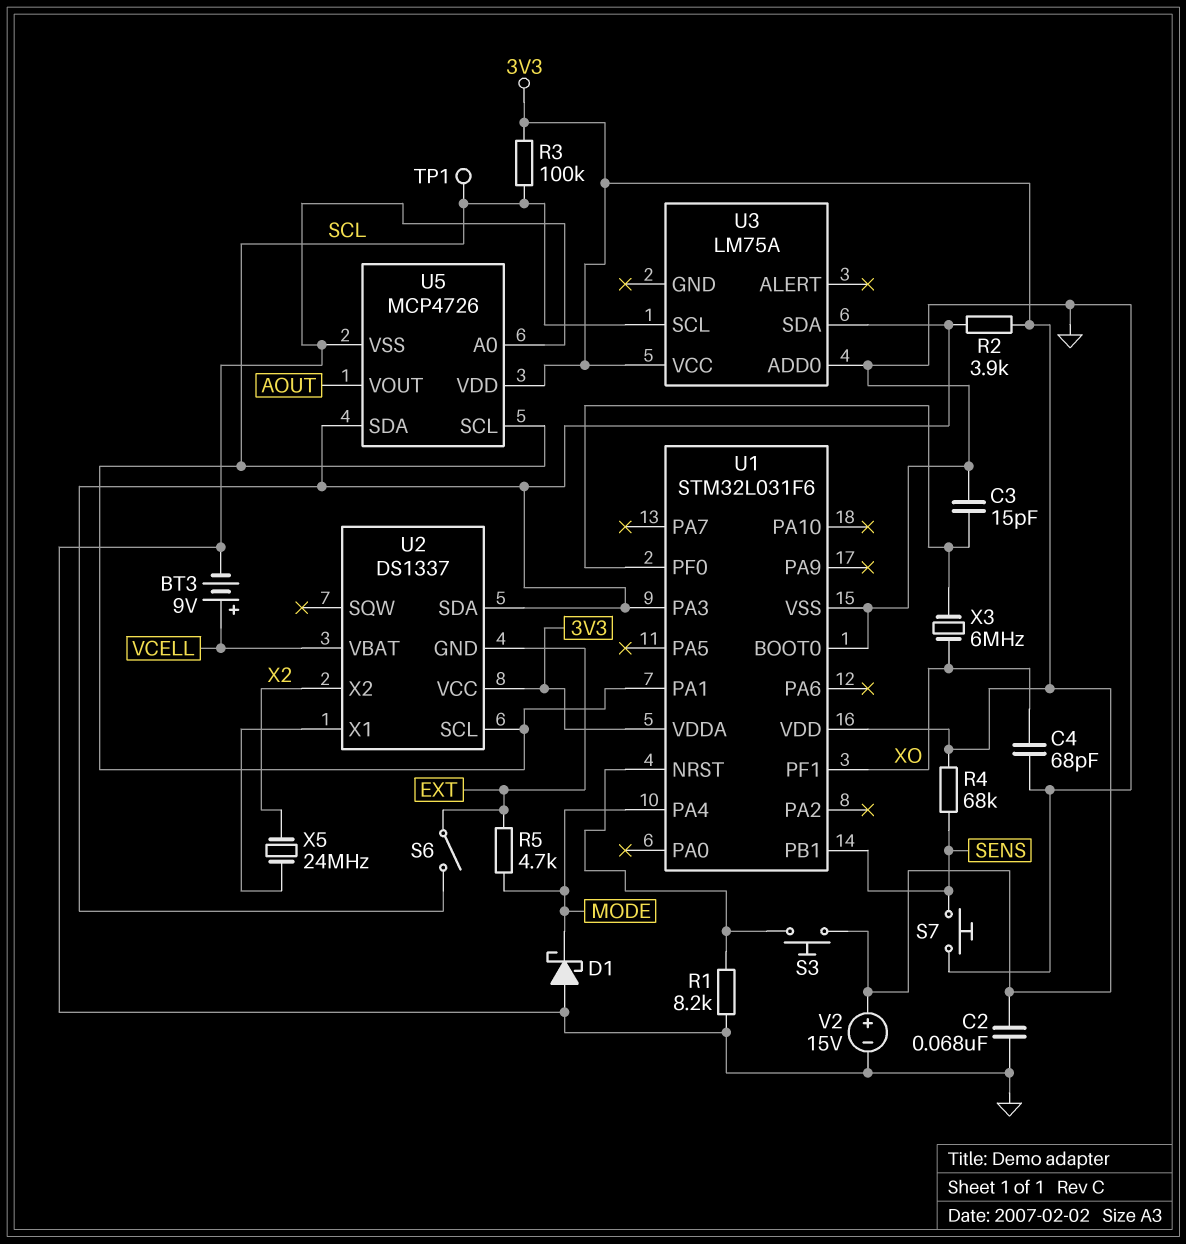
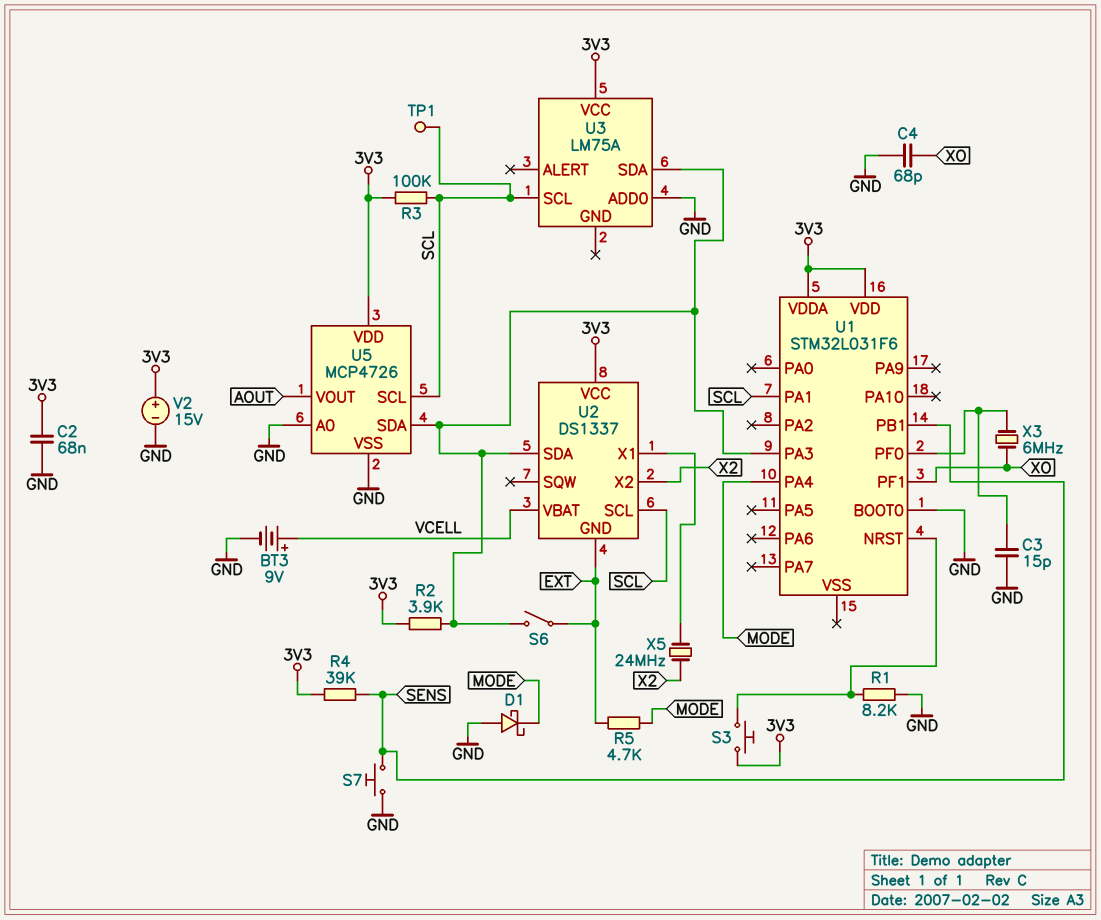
R4: 68k (3V3, SENS) -> 39k (3V3, SENS)
U1 pin VSS: GND -> none

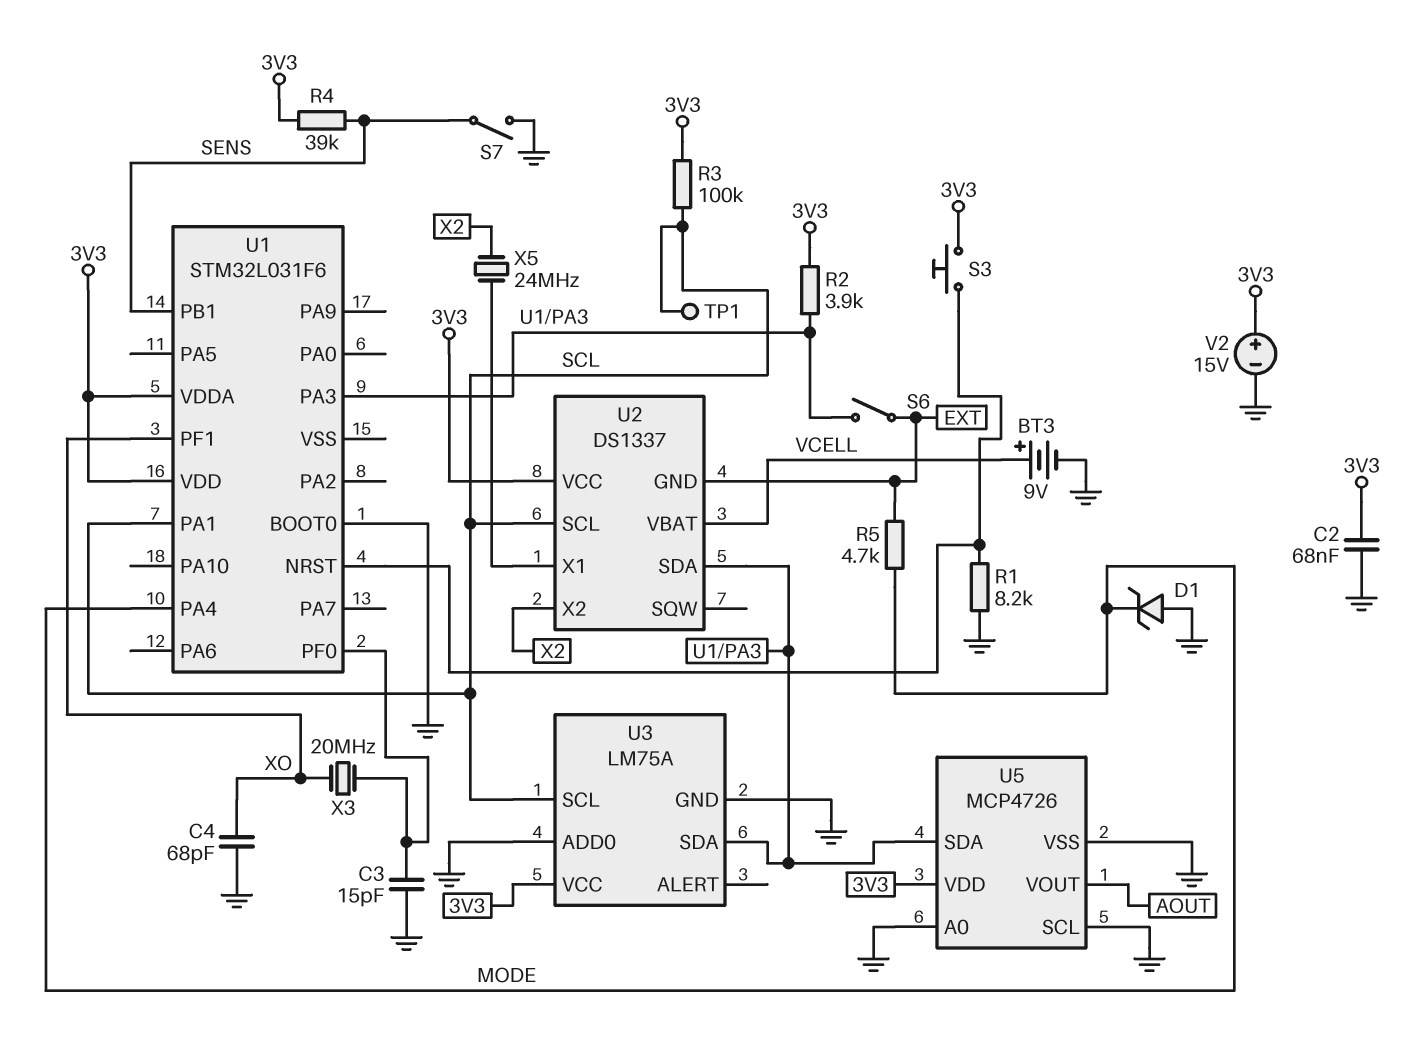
D1: schottky (A GND, K MODE) -> zener (A GND, K MODE)
S7: button (GND, SENS) -> switch (GND, SENS)
U3 pin GND: none -> GND
U5 pin SCL: SCL -> GND
X3: 6MHz (U1/PF0, XO) -> 20MHz (U1/PF0, XO)

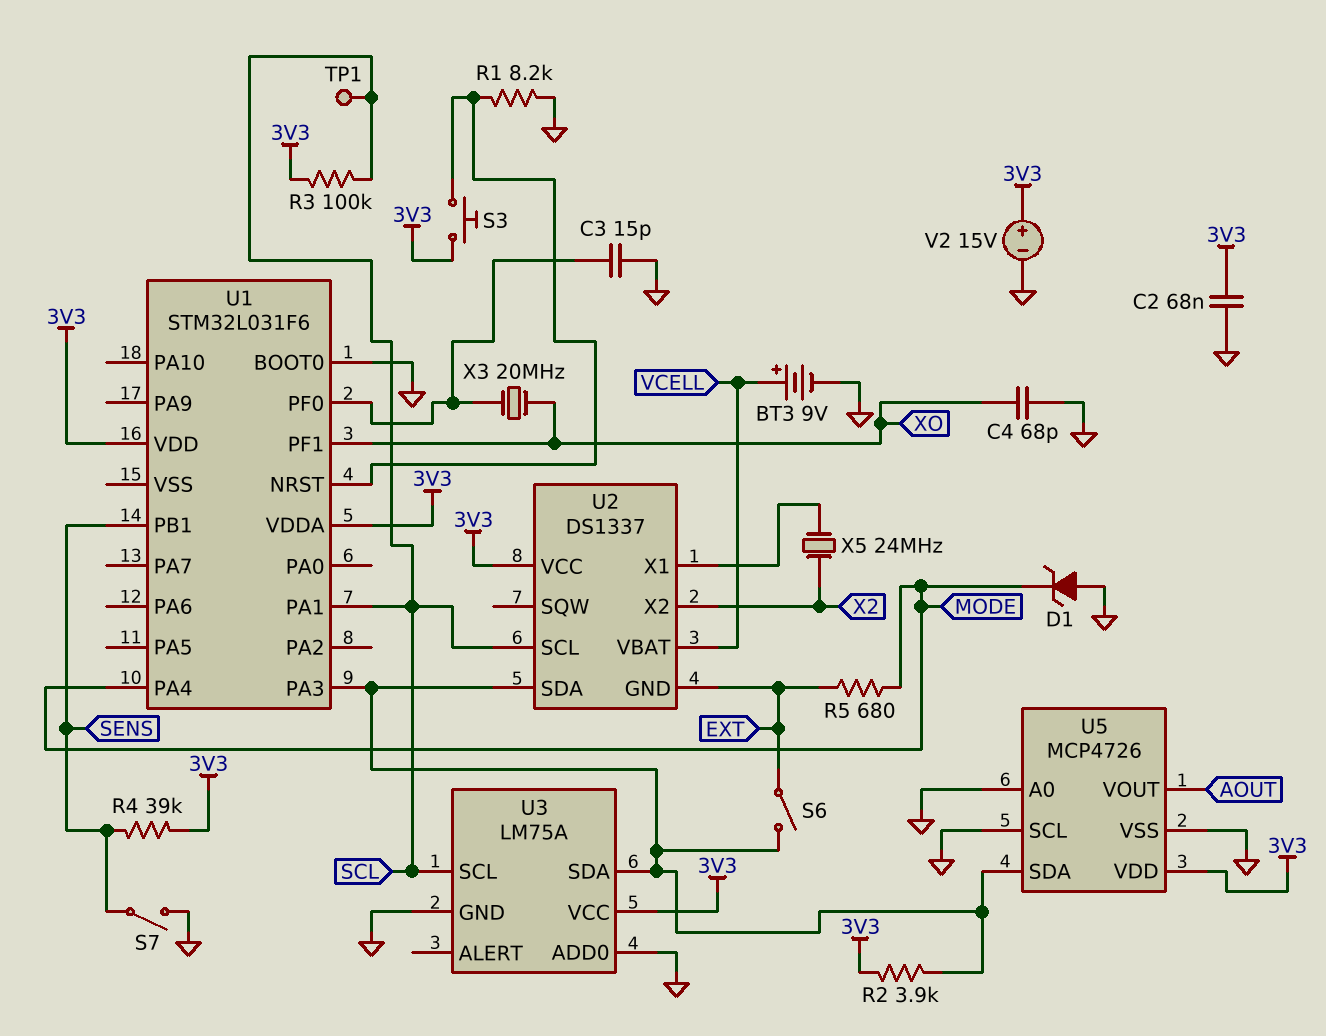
R5: 4.7k (EXT, MODE) -> 680 (EXT, MODE)

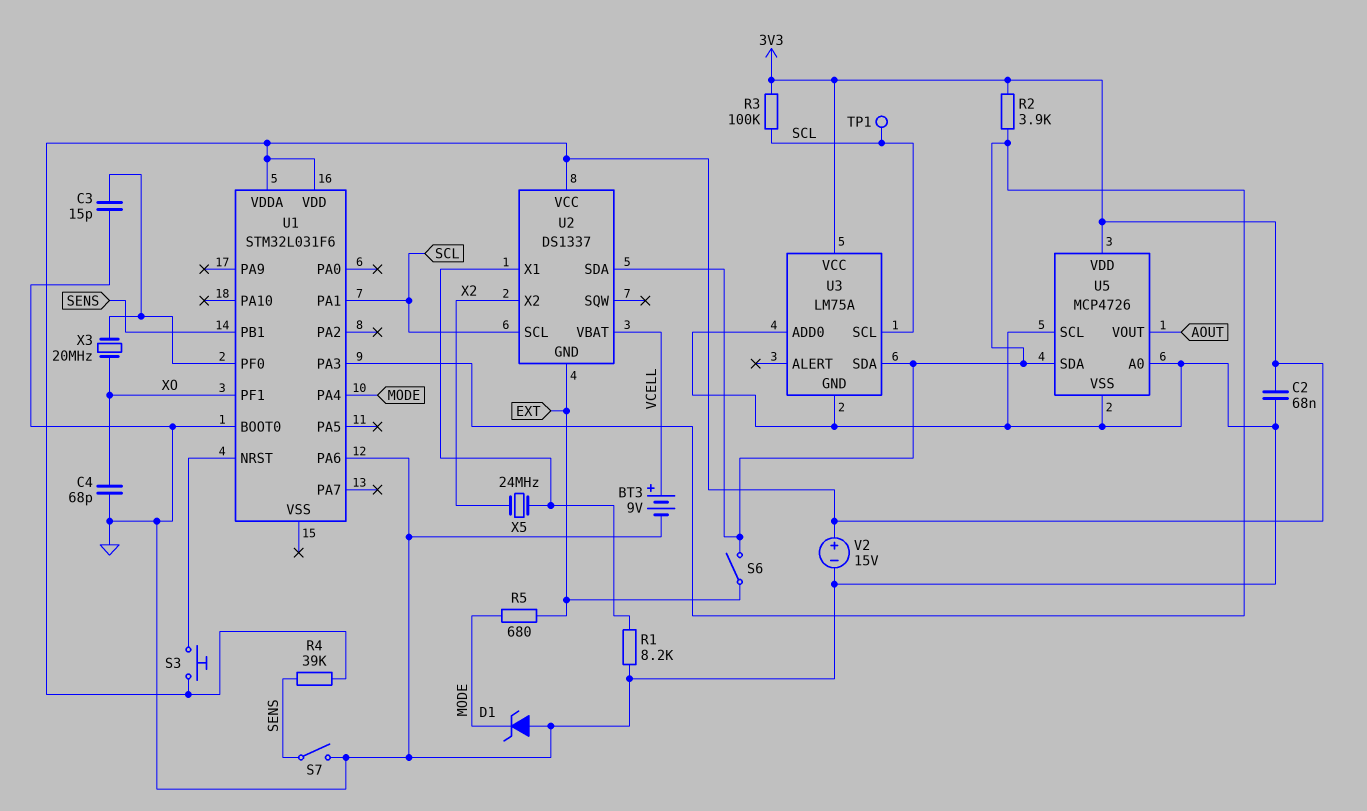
R1: 8.2k (GND, U1/NRST) -> 8.2k (GND, U2/X1)
U1 pin PA6: none -> GND

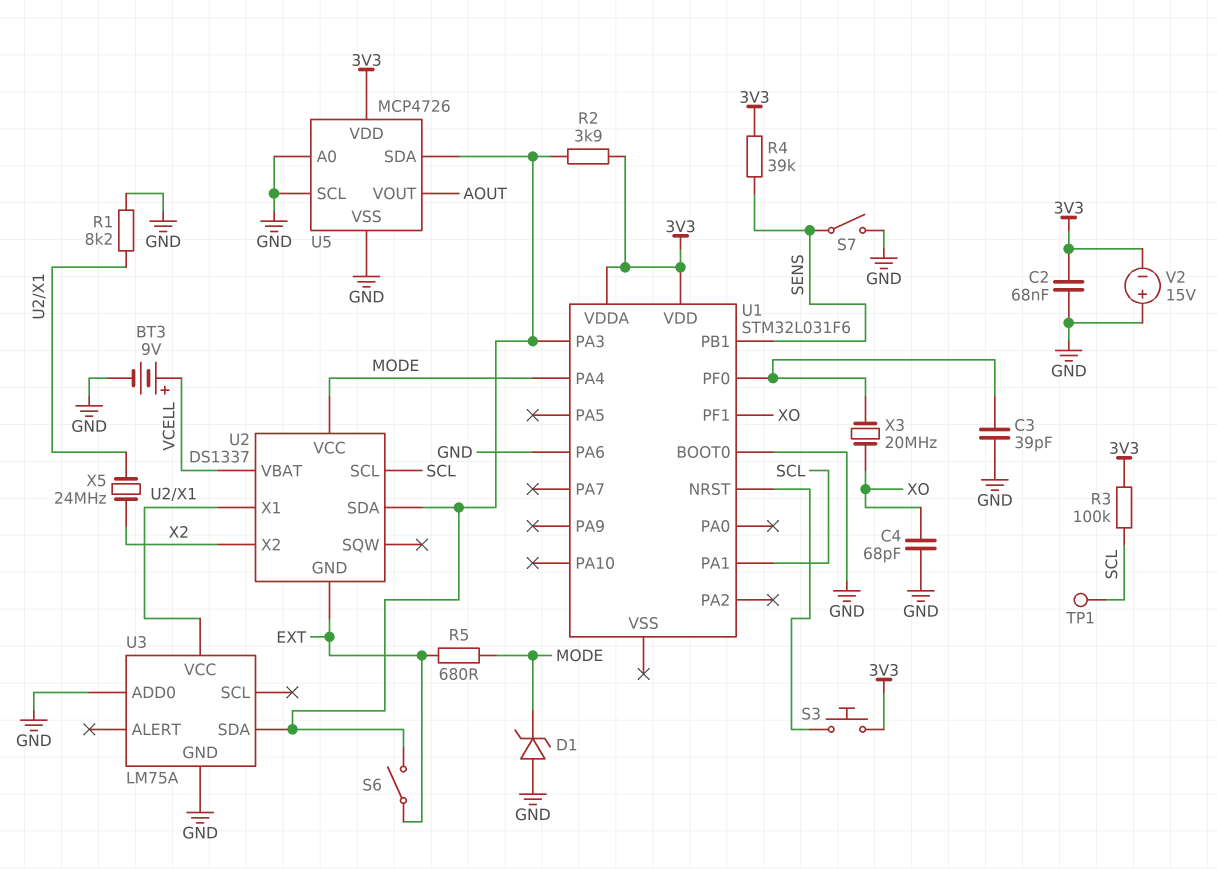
C3: 15pF (GND, U1/PF0) -> 39pF (GND, U1/PF0)
U2 pin VCC: 3V3 -> MODE
U3 pin SCL: SCL -> none
U3 pin VCC: 3V3 -> U2/X1
V2: 15V (plus 3V3, minus GND) -> 15V (plus GND, minus 3V3)

